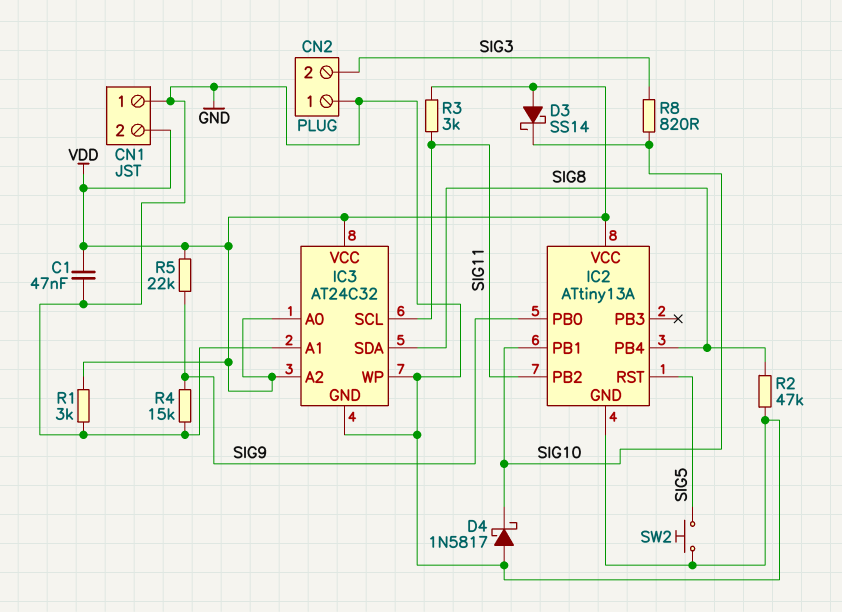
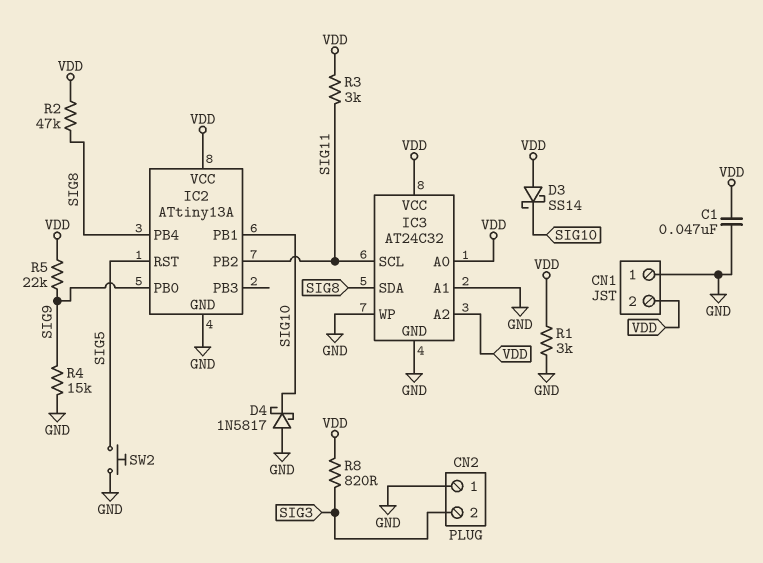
R2: 47k (GND, SIG8) -> 47k (SIG8, VDD)
R8: 820 (SIG3, SIG10) -> 820 (SIG3, VDD)

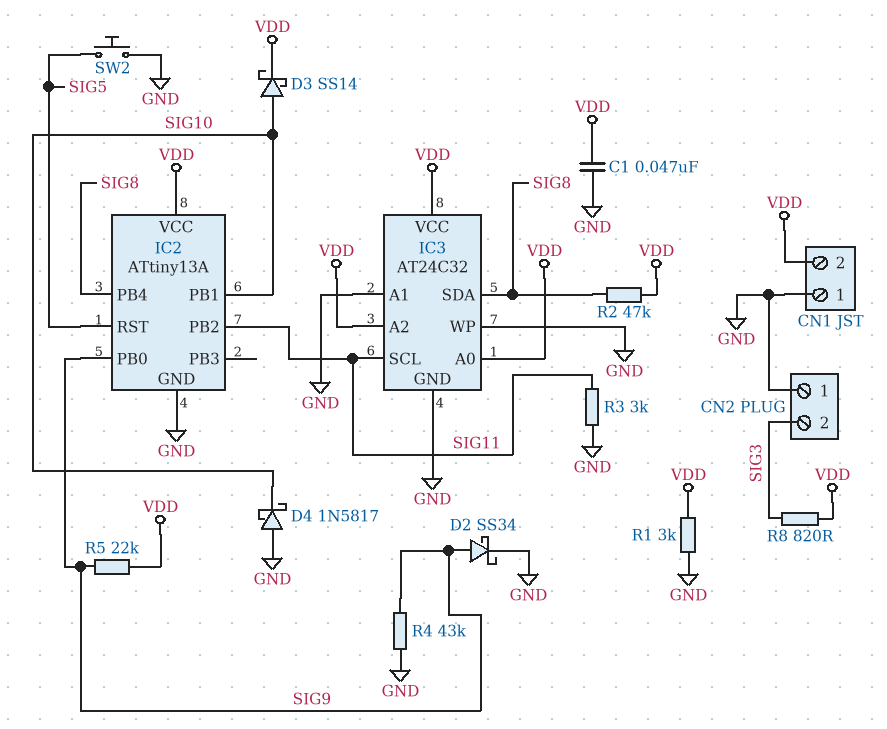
D2: none -> schottky SS34 (A SIG9, K GND)
D3: schottky SS14 (A VDD, K SIG10) -> schottky SS14 (A SIG10, K VDD)
R3: 3k (SIG11, VDD) -> 3k (GND, SIG11)
R4: 15k (GND, SIG9) -> 43k (GND, SIG9)

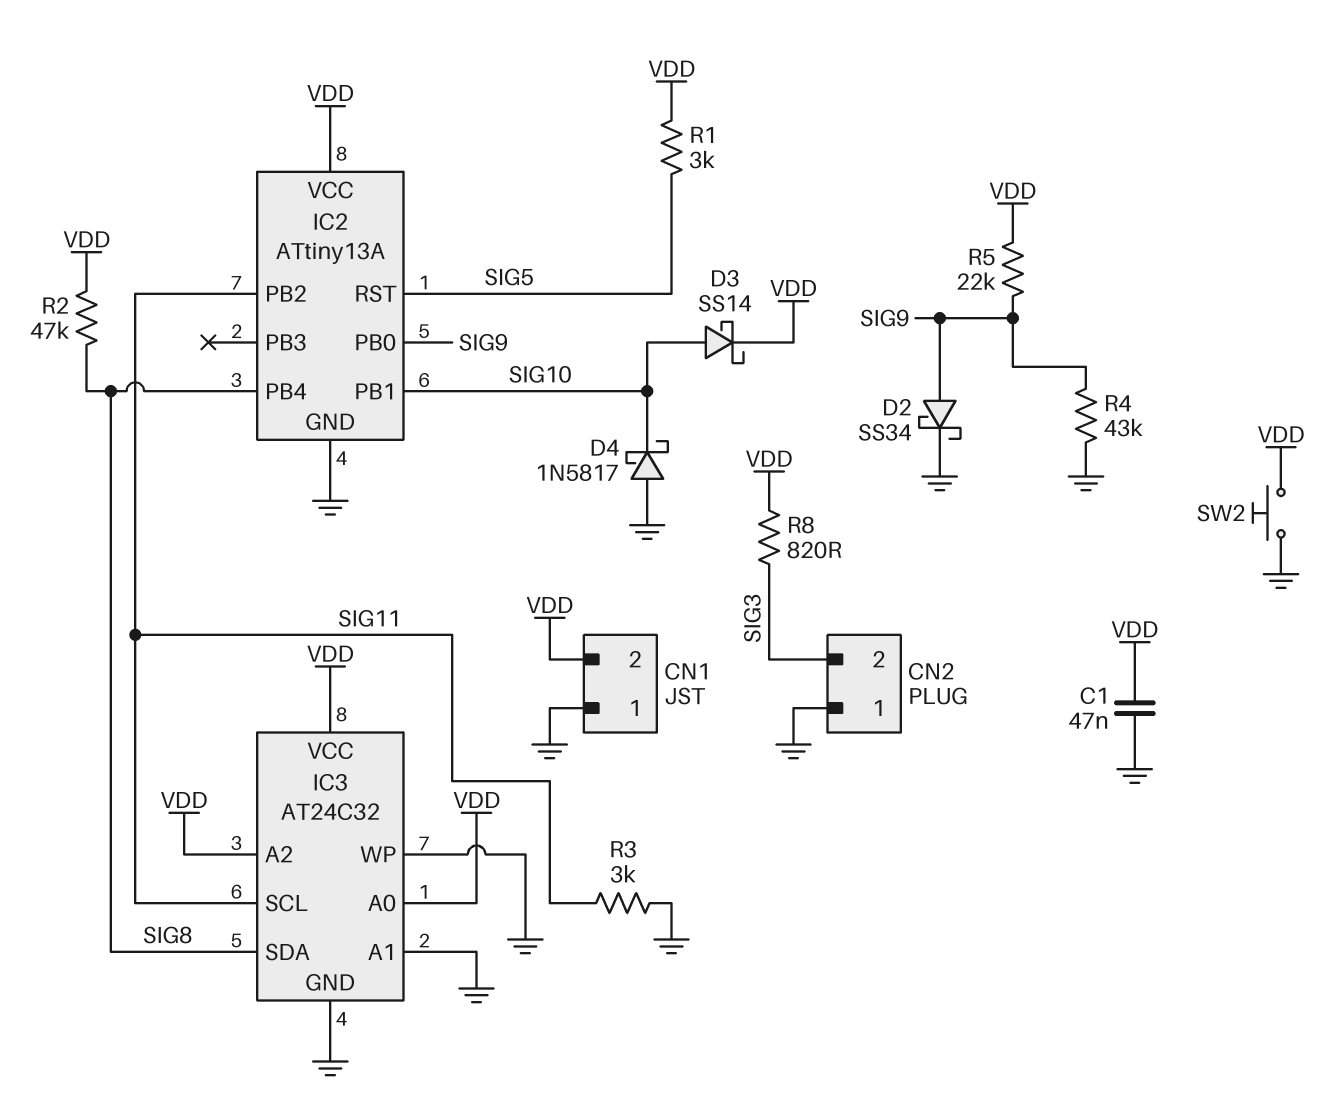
R1: 3k (GND, VDD) -> 3k (SIG5, VDD)
SW2: button (GND, SIG5) -> button (GND, VDD)

